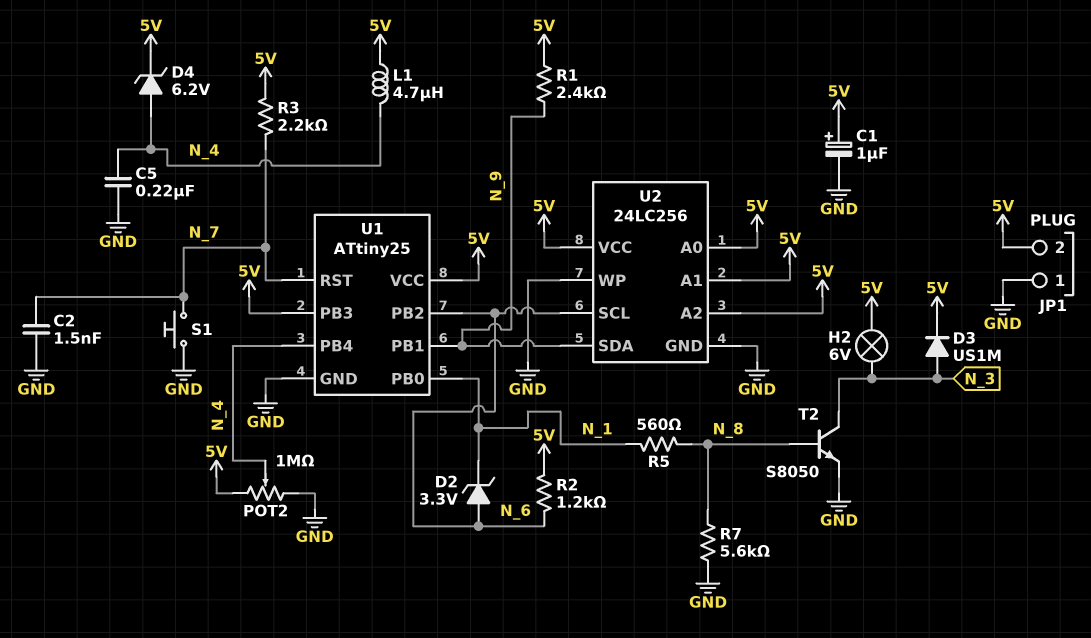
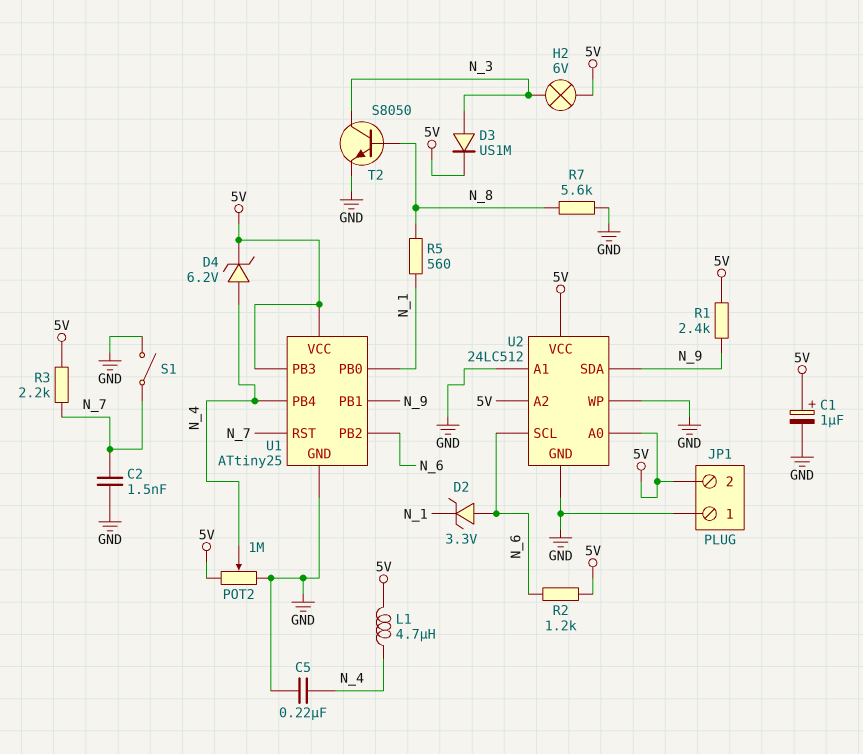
S1: button (GND, N_7) -> switch (GND, N_7)
U2: 24LC256 -> 24LC512
U2 pin A1: 5V -> GND

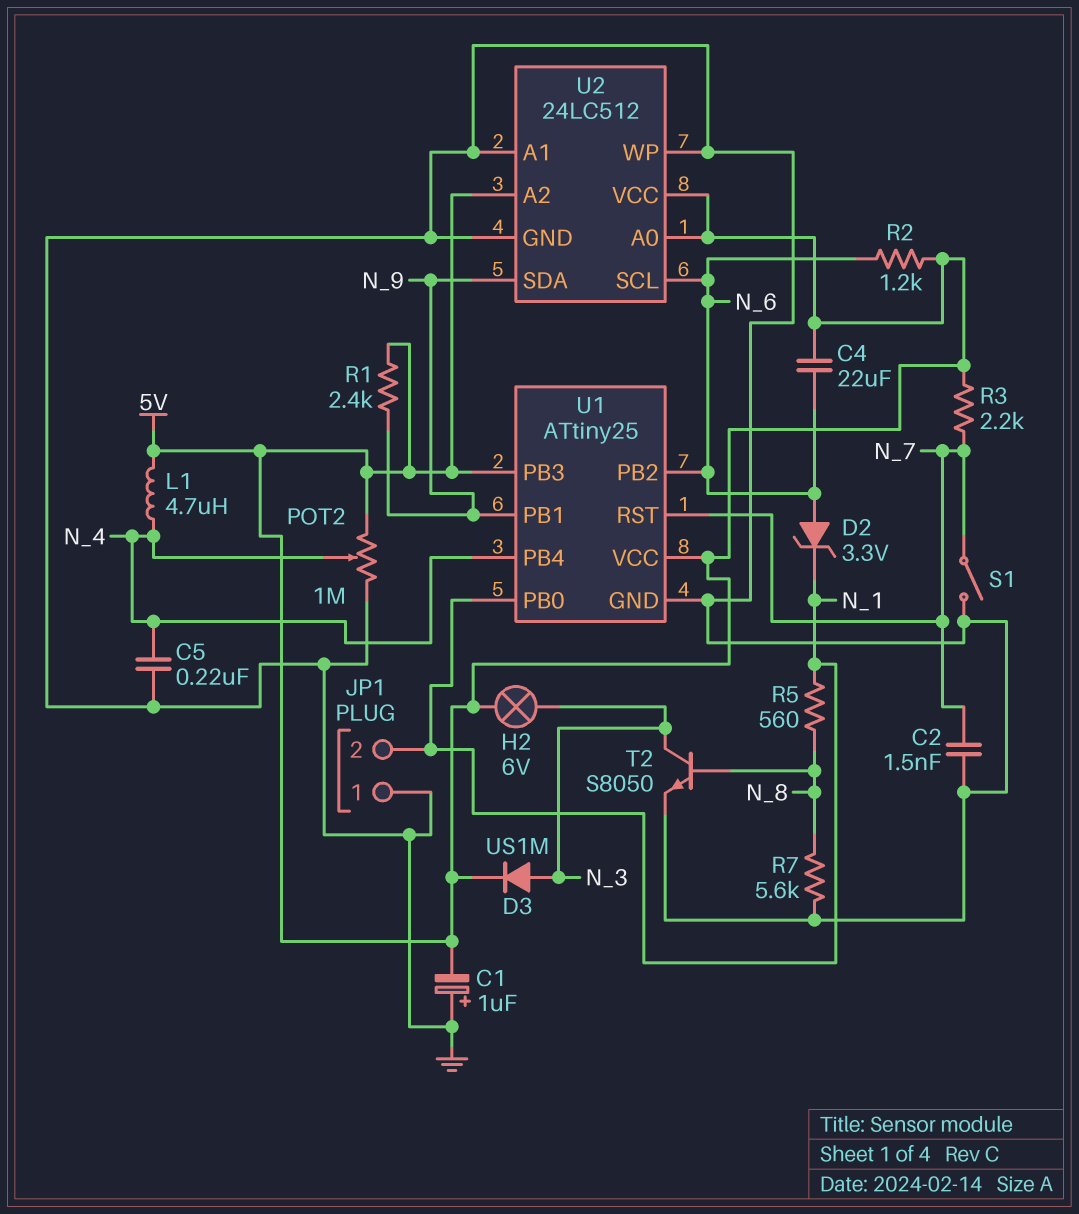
C1: 1uF (plus 5V, minus GND) -> 1uF (plus GND, minus 5V)
C4: none -> 22uF (5V, N_6)
D4: zener 6.2V (A N_4, K 5V) -> none
JP1 pin 2: 5V -> N_1

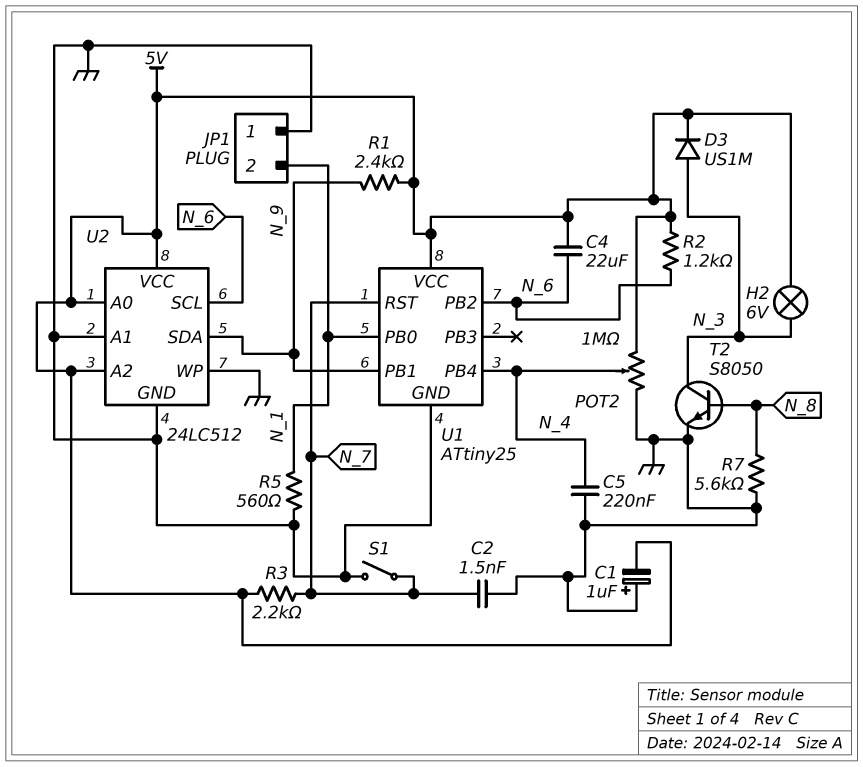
D2: zener 3.3V (A N_6, K N_1) -> none
L1: 4.7uH (5V, N_4) -> none
R5: 560 (N_1, N_8) -> 560 (GND, N_1)
U1 pin PB3: 5V -> none

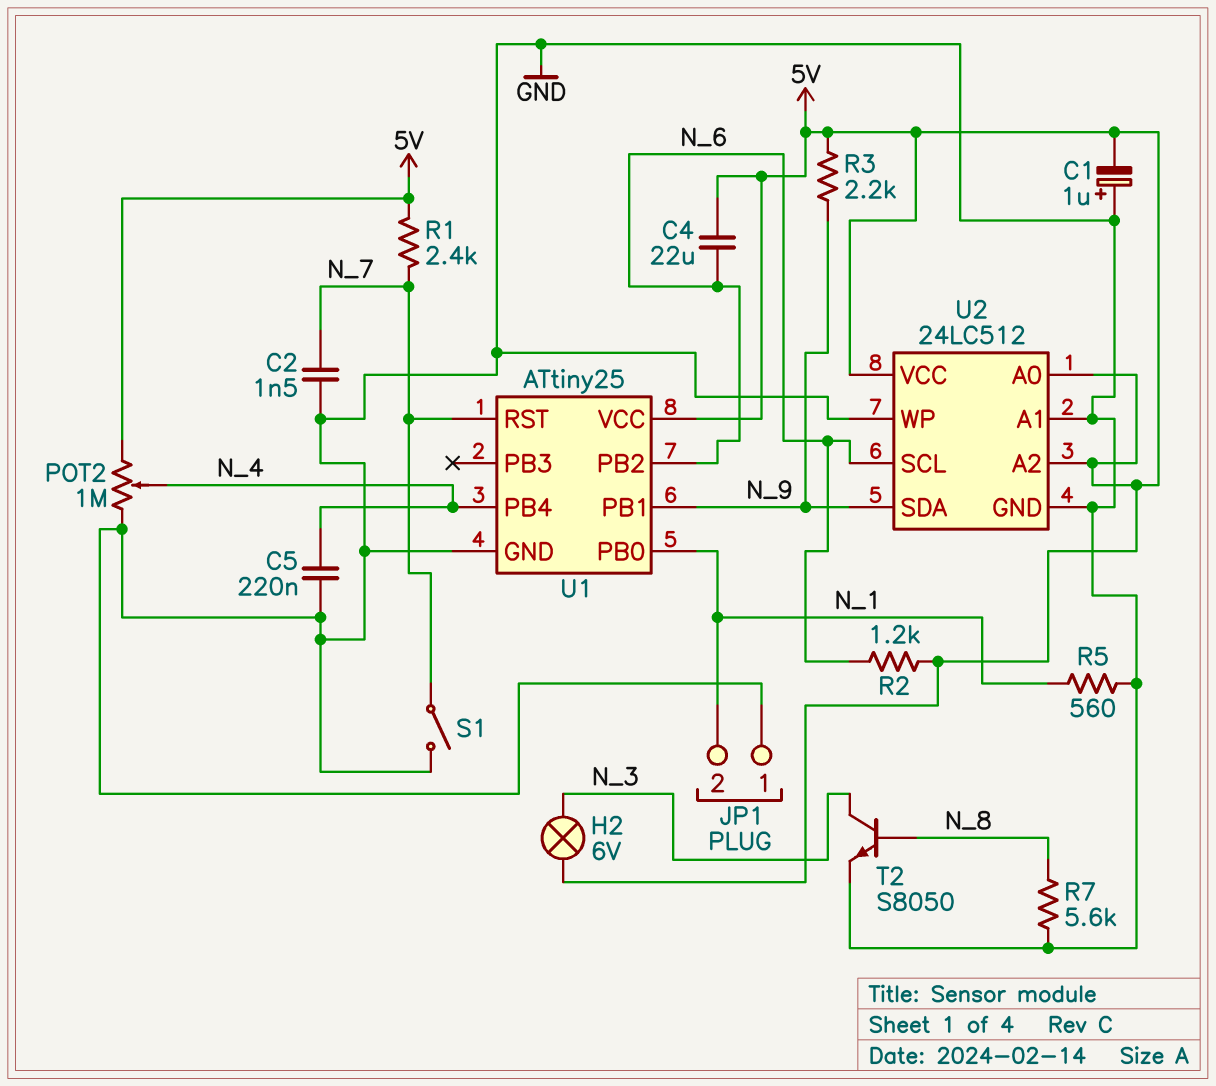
D3: diode US1M (A N_3, K 5V) -> none
R1: 2.4k (5V, N_9) -> 2.4k (5V, N_7)
R3: 2.2k (5V, N_7) -> 2.2k (5V, N_9)

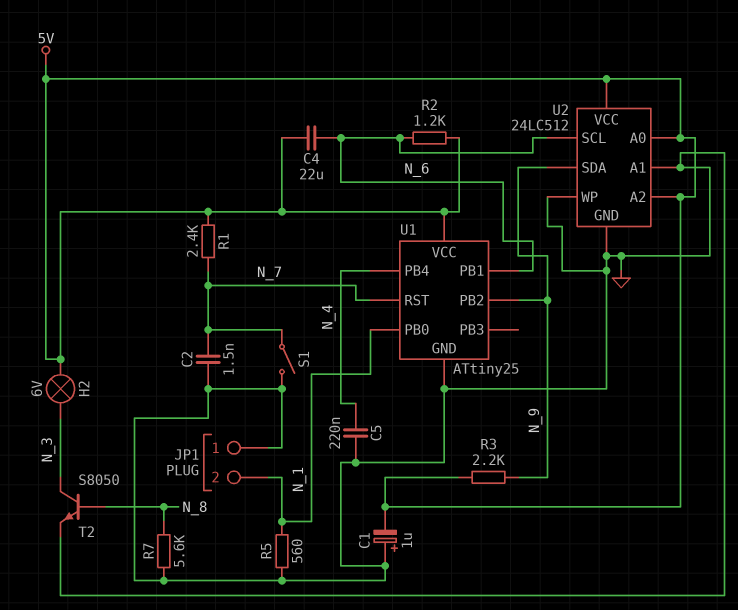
POT2: 1M (5V, GND, wiper N_4) -> none
U1 pin PB1: N_9 -> N_6
U1 pin PB2: N_6 -> N_9

